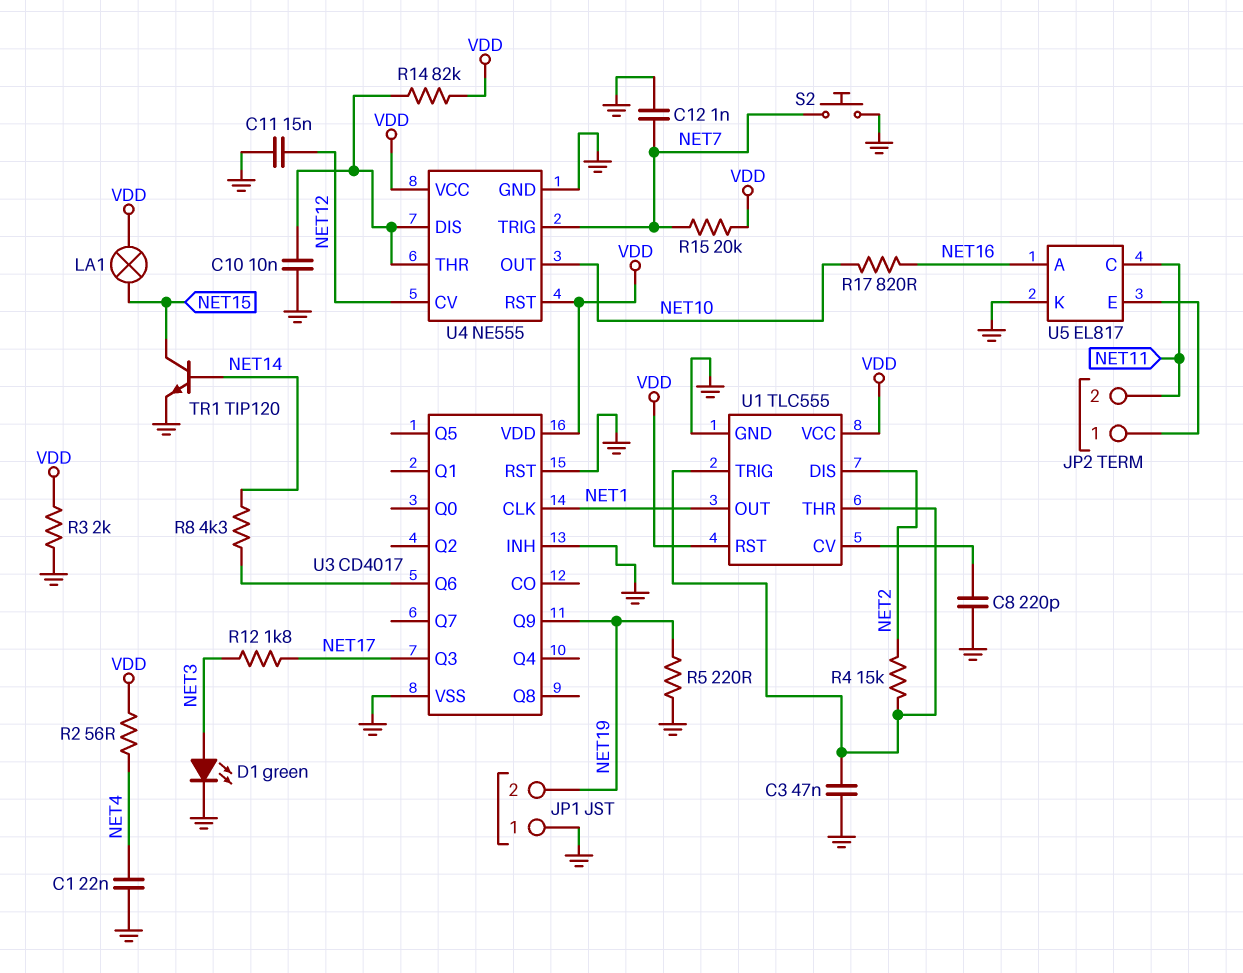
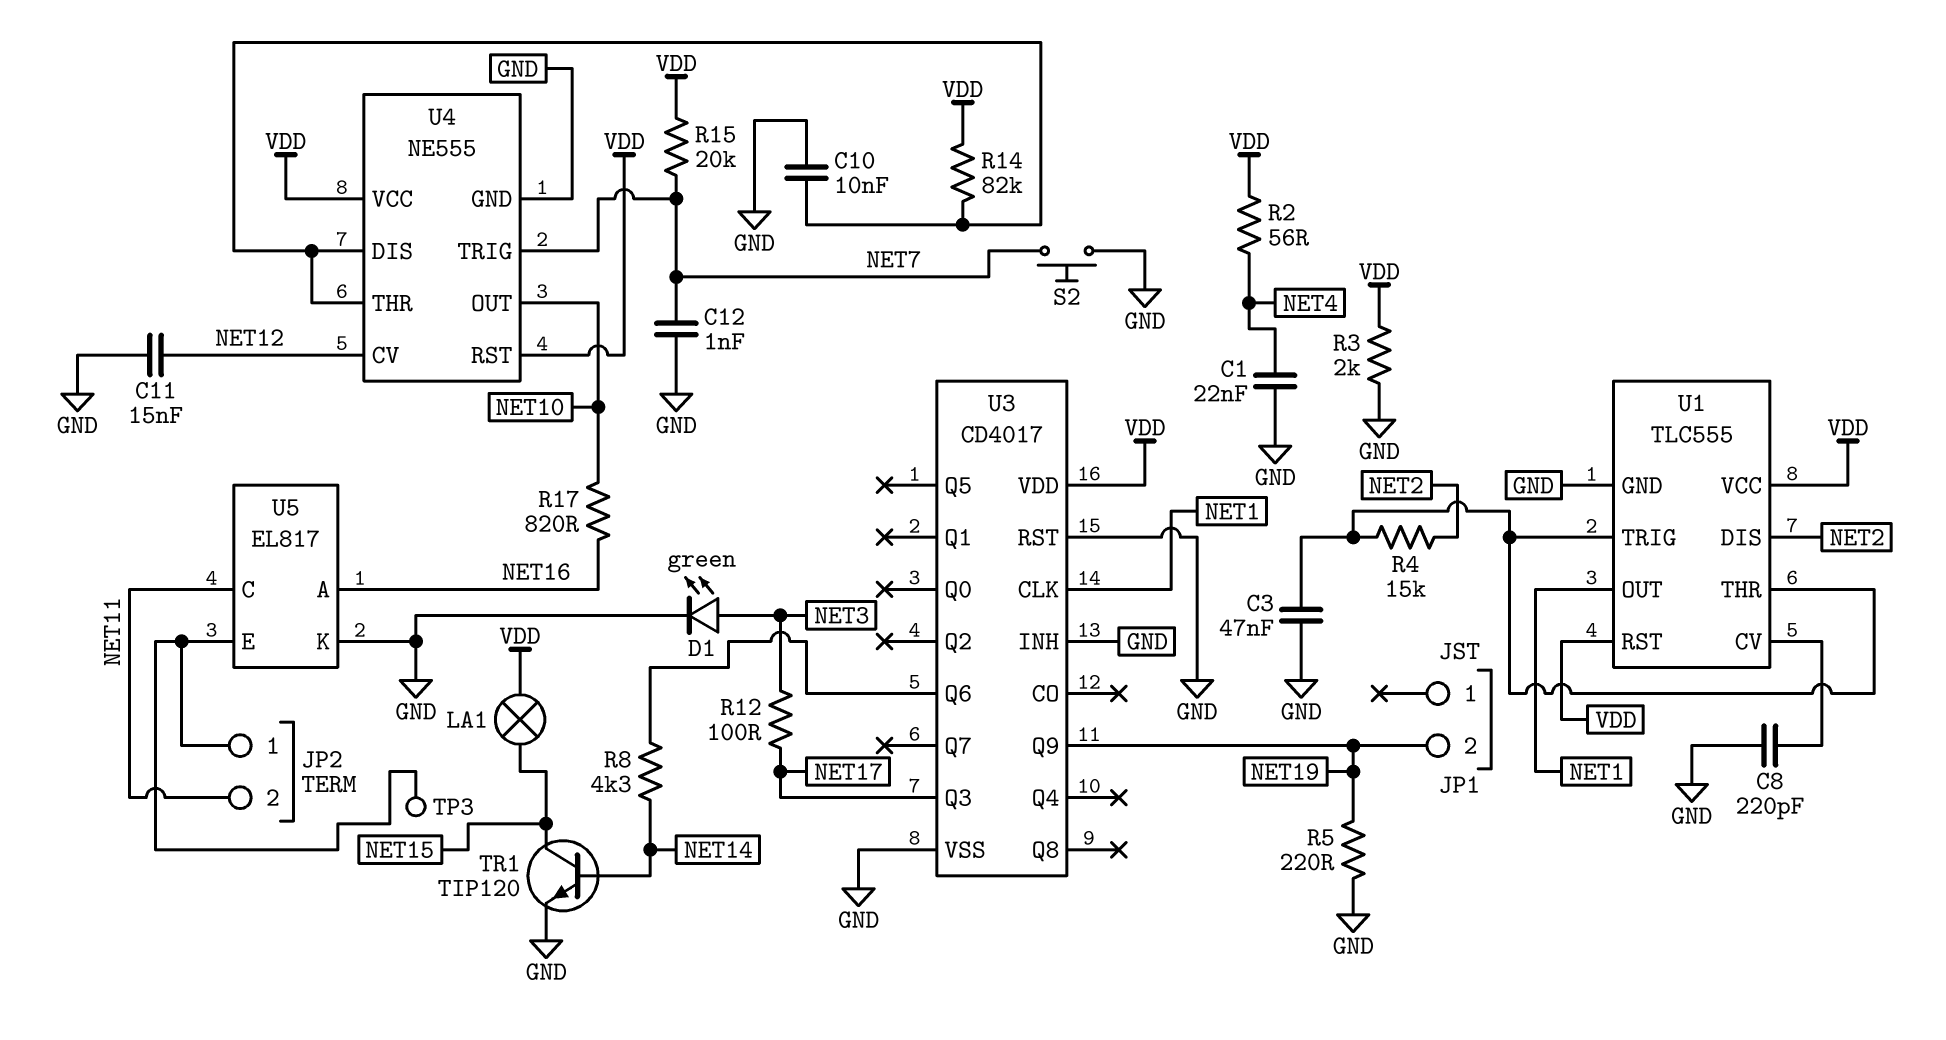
JP1 pin 1: GND -> none
R12: 1.8k (NET3, NET17) -> 100 (NET3, NET17)
TP3: none -> test point (JP2/1)

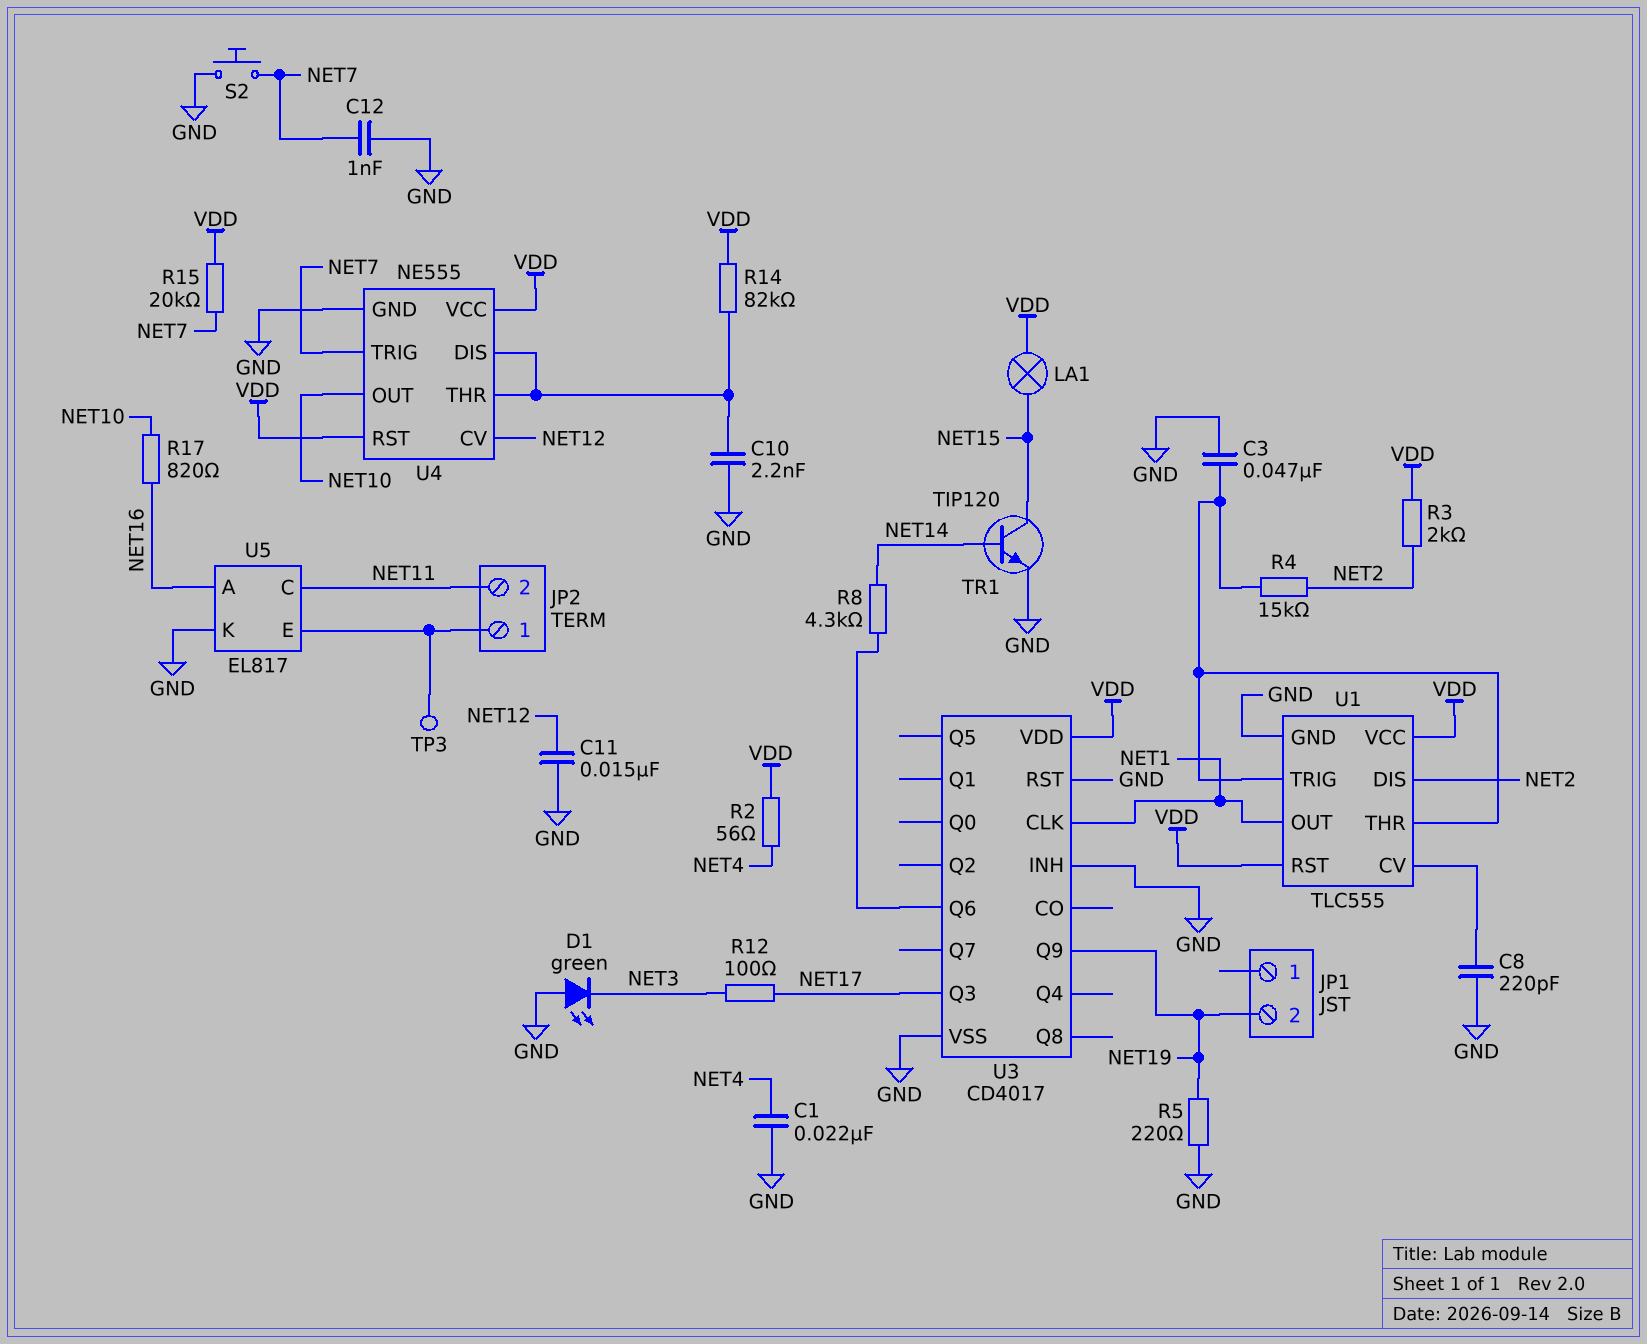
C10: 10nF (GND, U4/DIS) -> 2.2nF (GND, U4/DIS)
D1: LED green (A NET3, K GND) -> LED green (A GND, K NET3)
R3: 2k (GND, VDD) -> 2k (NET2, VDD)

